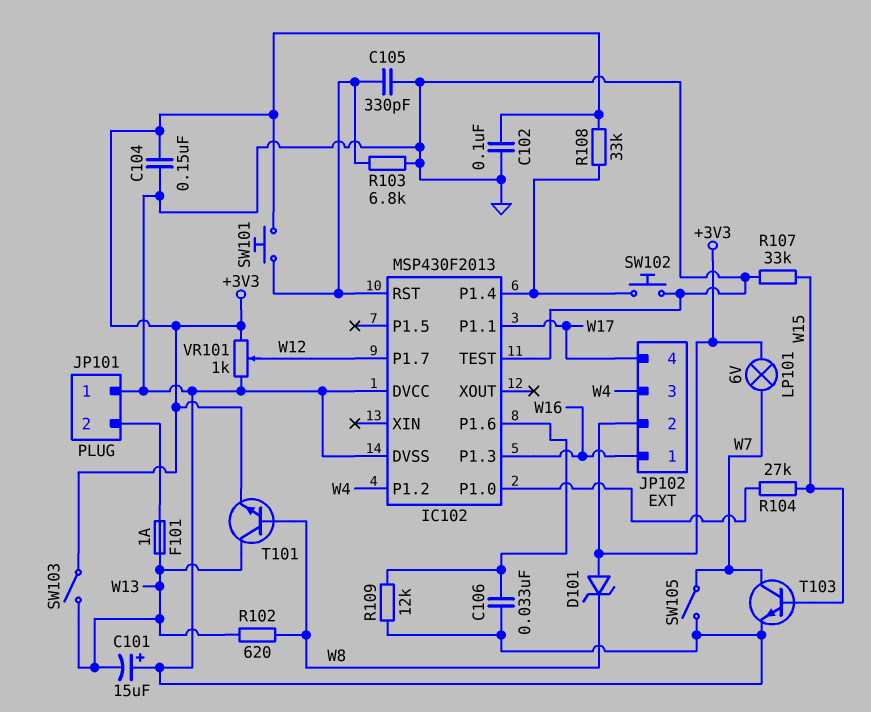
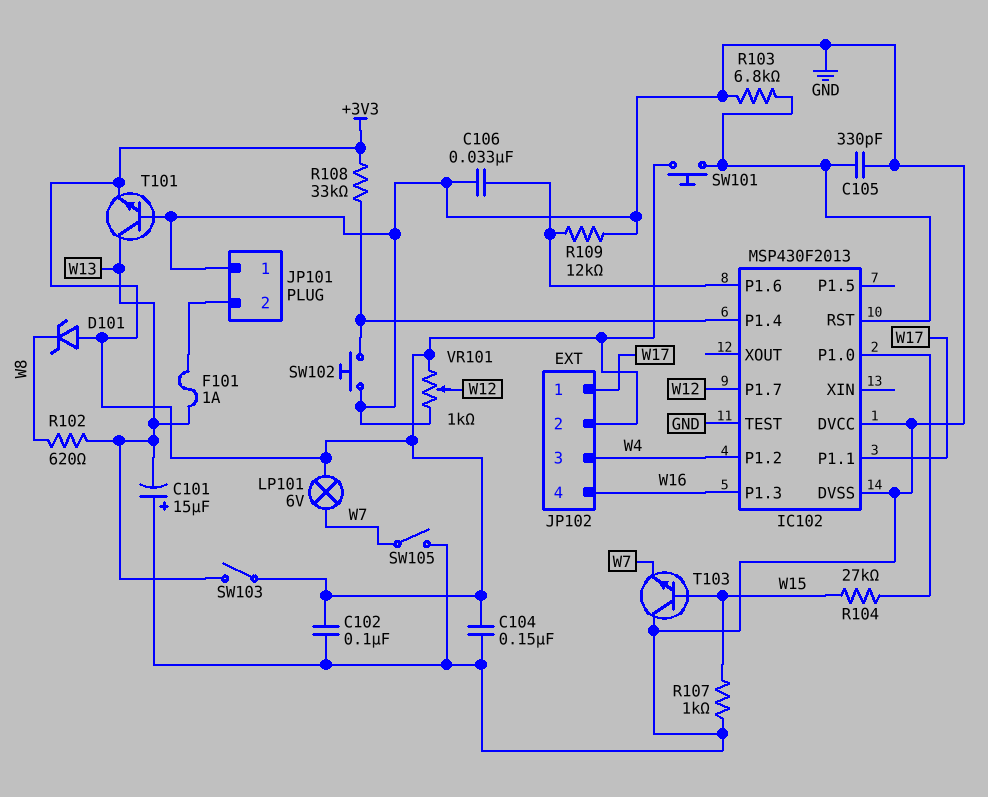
JP102 pin 1: W16 -> W17
JP102 pin 4: W17 -> W16
R107: 33k (GND, W15) -> 1k (GND, W15)
T101: NPN (B W8, C W13, E +3V3) -> NPN (B GND, C W13, E +3V3)
T103: NPN (B W15, C W7, E GND) -> NPN (B W15, C GND, E W7)

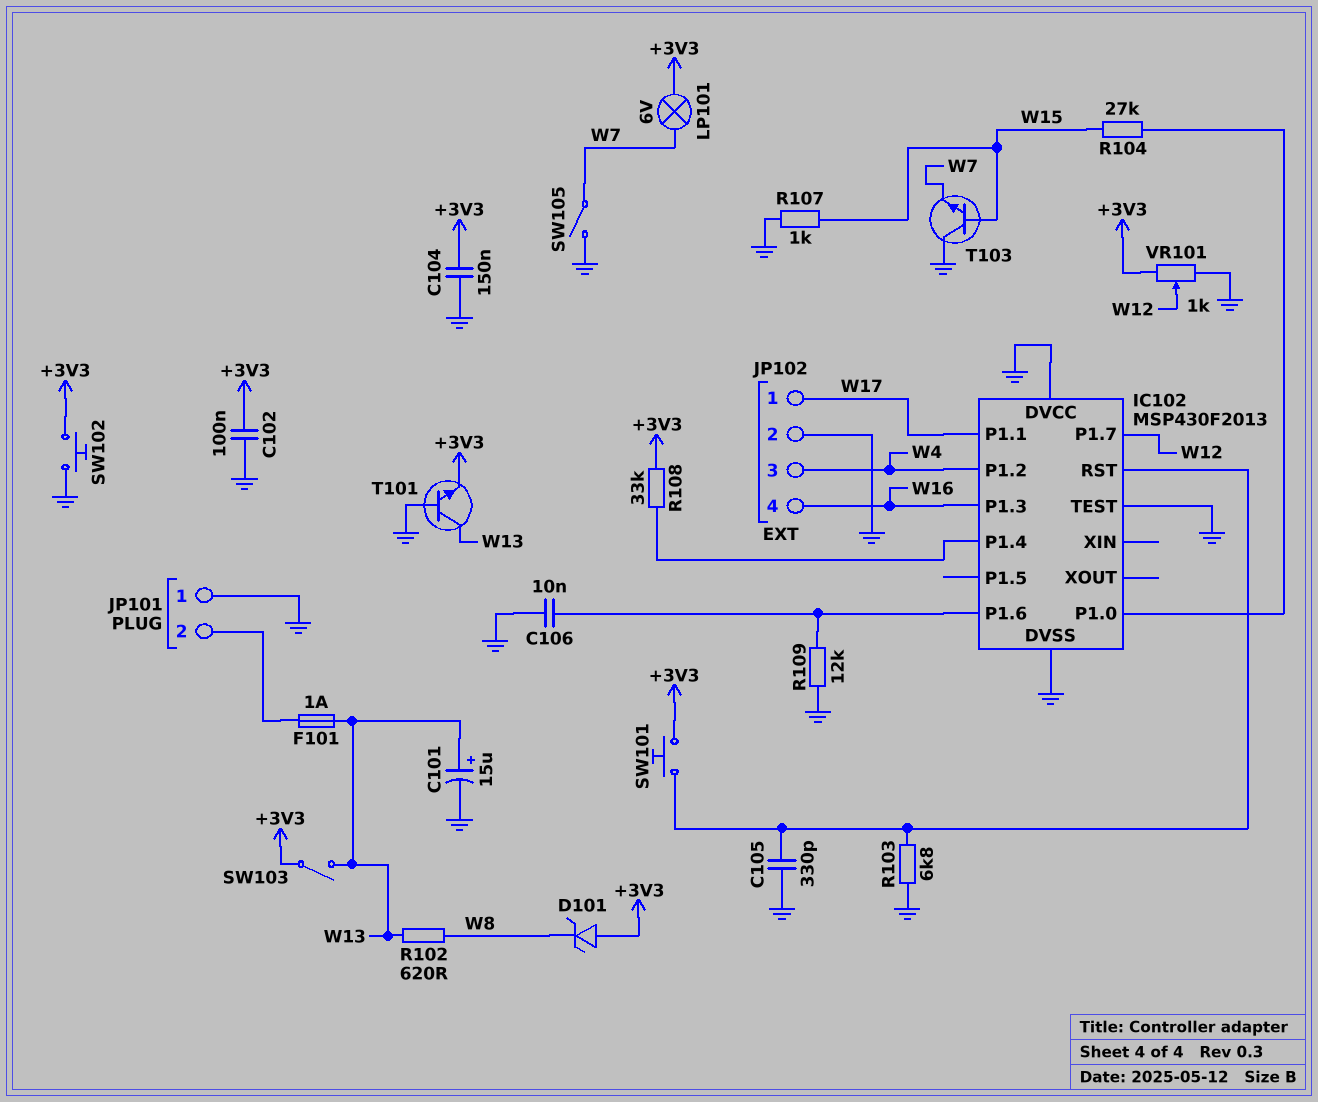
C101: 15uF (plus GND, minus W13) -> 15uF (plus W13, minus GND)
C106: 33nF (GND, IC102/P1.6) -> 10nF (GND, IC102/P1.6)
JP102 pin 2: +3V3 -> GND
SW102: button (GND, IC102/P1.4) -> button (+3V3, GND)

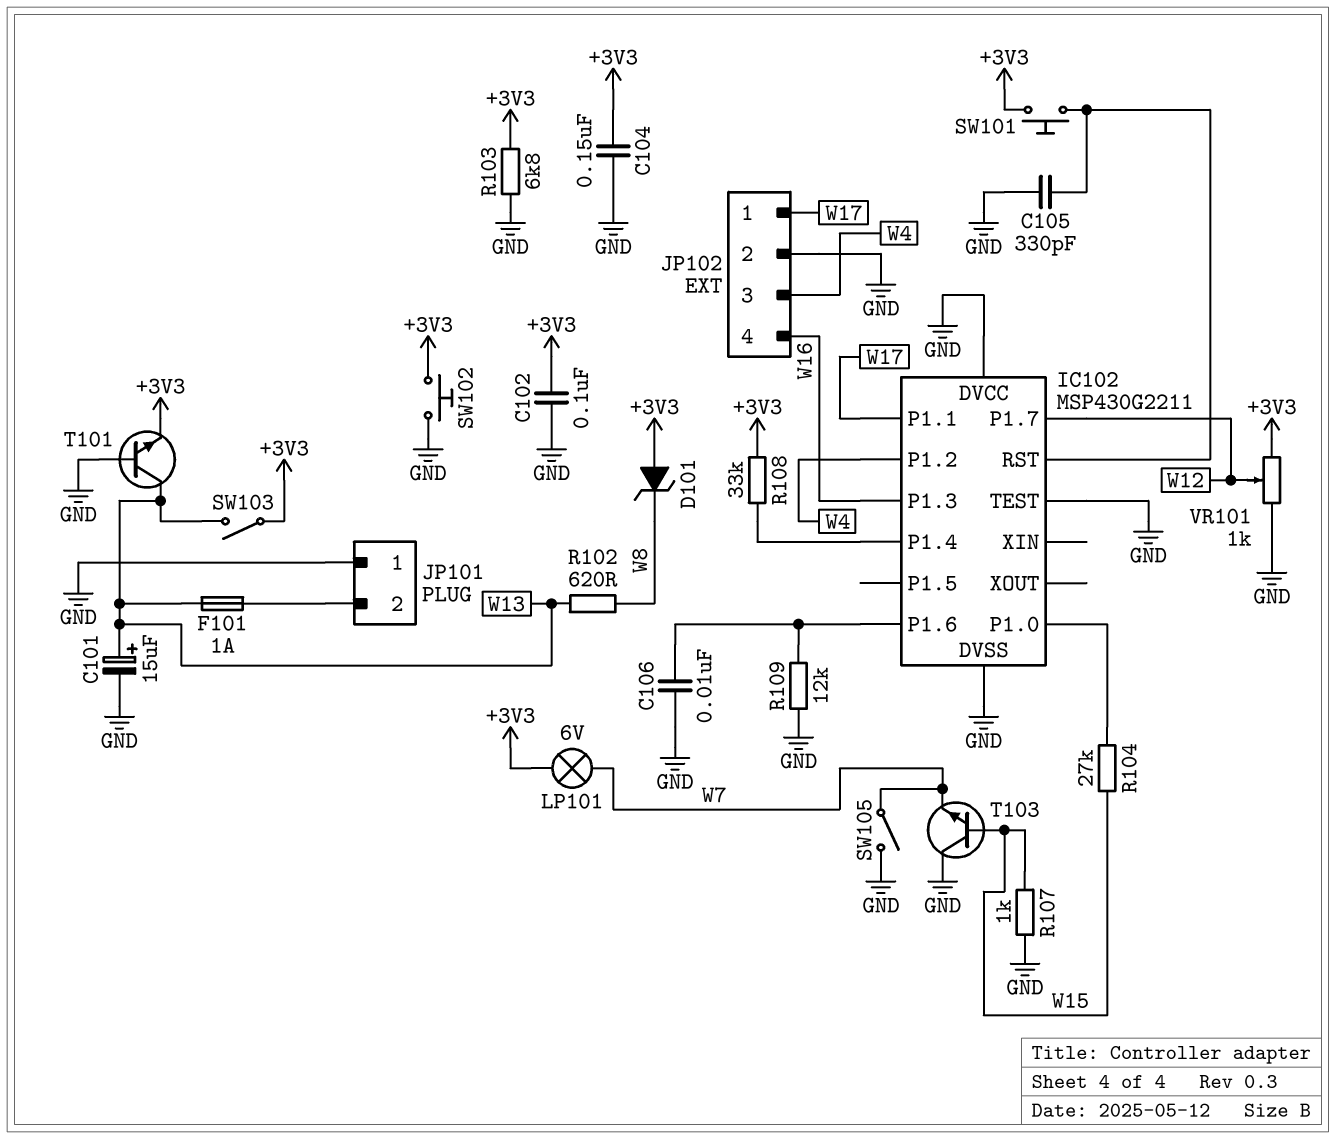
IC102: MSP430F2013 -> MSP430G2211
R103: 6.8k (GND, IC102/RST) -> 6.8k (+3V3, GND)

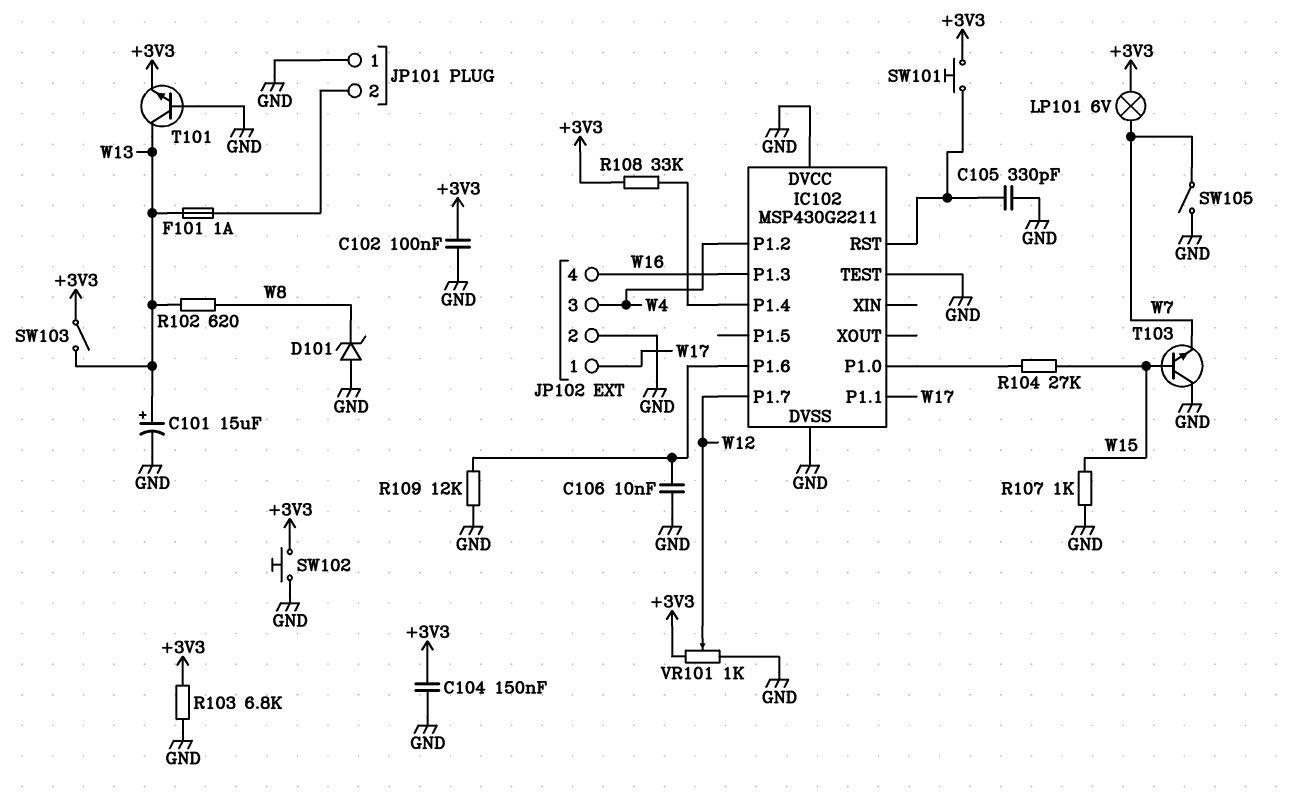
D101: zener (A +3V3, K W8) -> zener (A GND, K W8)

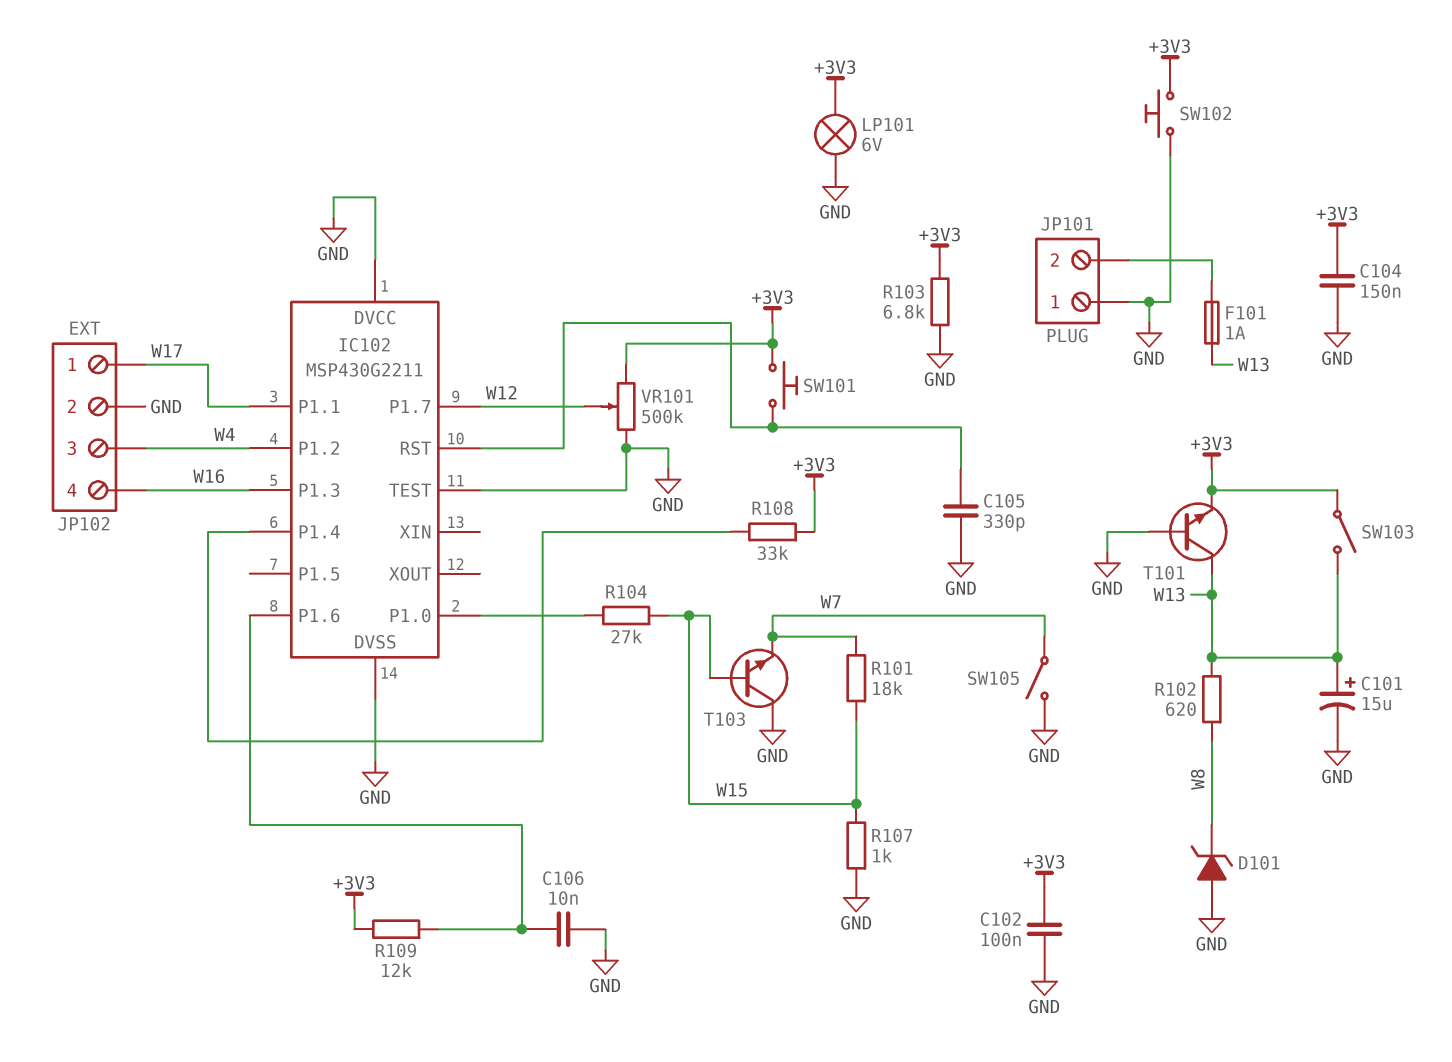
LP101: lamp 6V (+3V3, W7) -> lamp 6V (+3V3, GND)
R101: none -> 18k (W7, W15)
R109: 12k (GND, IC102/P1.6) -> 12k (+3V3, IC102/P1.6)
VR101: 1k (+3V3, GND, wiper W12) -> 500k (+3V3, GND, wiper W12)

